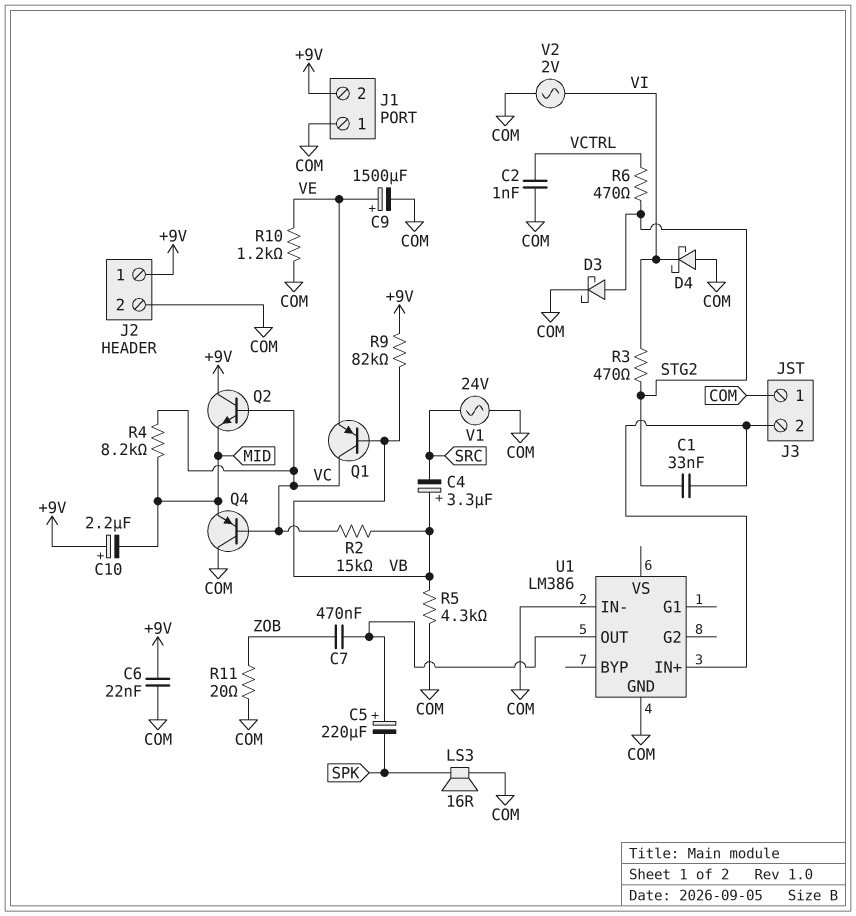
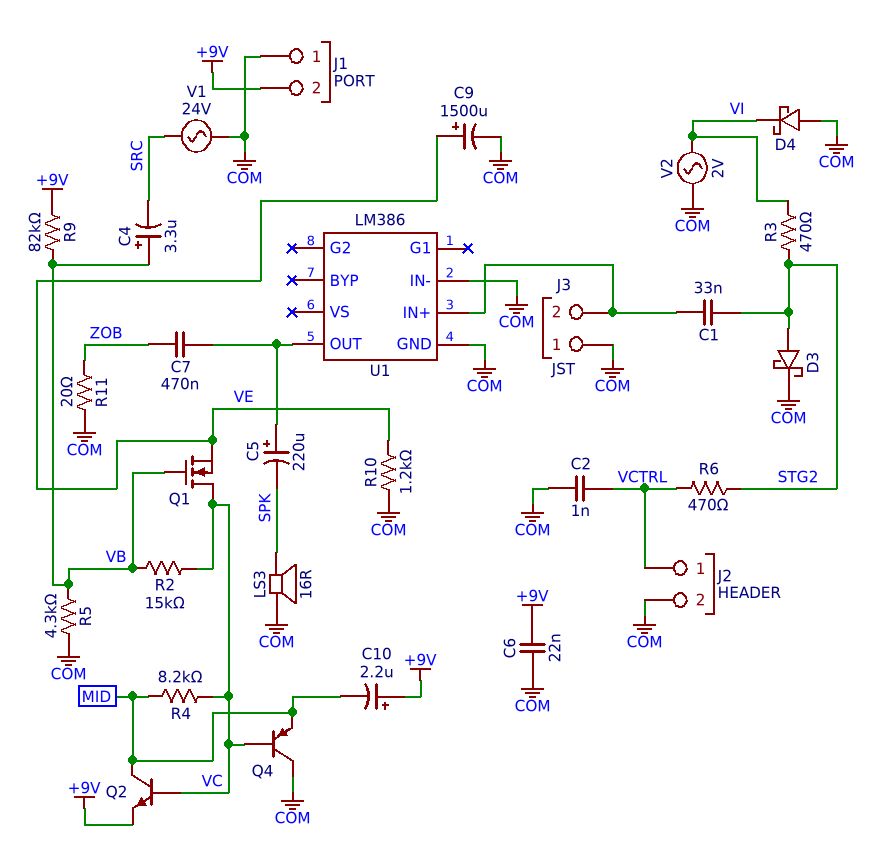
J2 pin 1: +9V -> VCTRL
Q1: PNP (B VB, C VC, E VE) -> NMOS (G VB, D VC, S VE)
Q2: NPN (B VC, C +9V, E MID) -> NPN (B VC, C MID, E +9V)

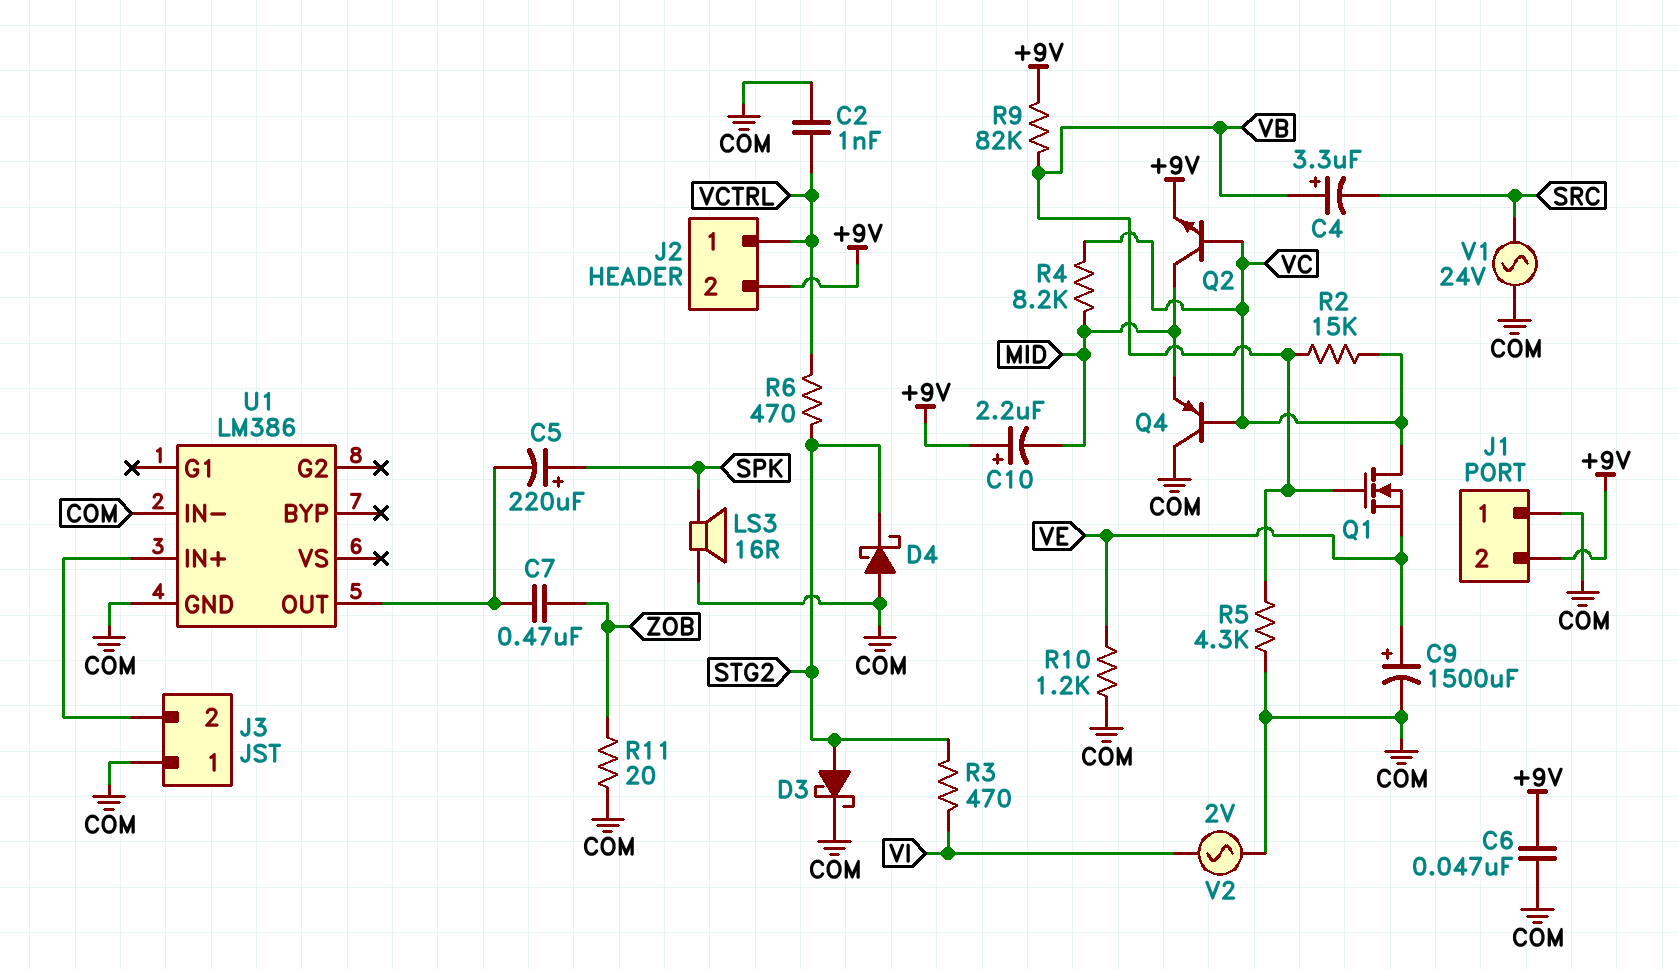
C1: 33nF (J3/2, STG2) -> none
C5: 220uF (plus U1/OUT, minus SPK) -> 220uF (plus SPK, minus U1/OUT)
C6: 22nF (+9V, COM) -> 47nF (+9V, COM)
D4: schottky (A COM, K VI) -> schottky (A COM, K STG2)
J2 pin 2: COM -> +9V

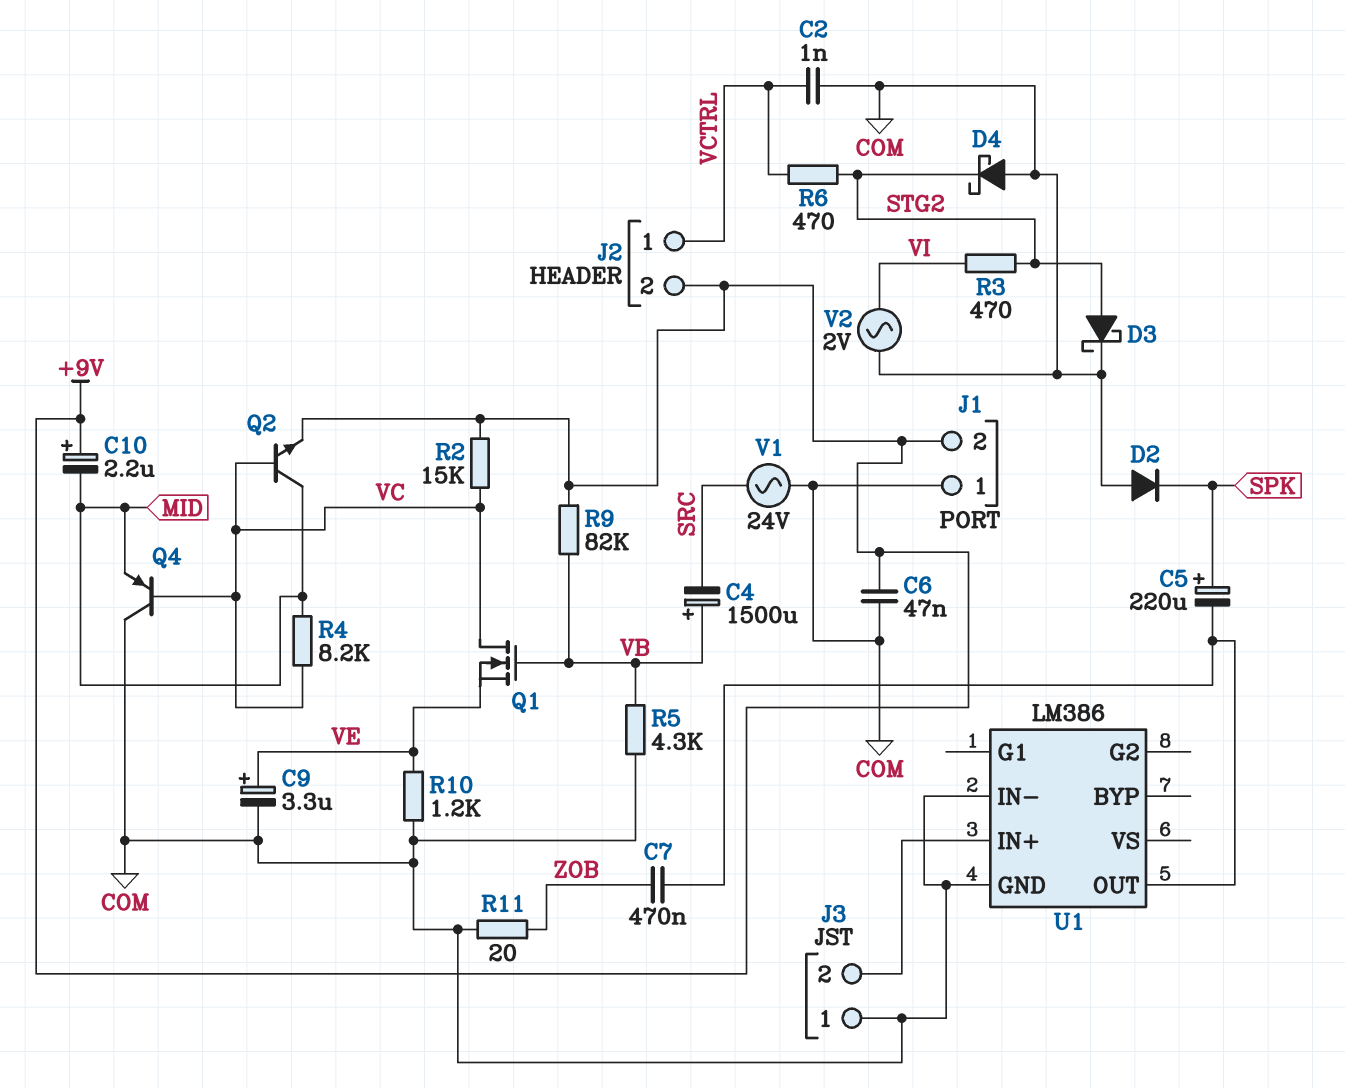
C4: 3.3uF (plus VB, minus SRC) -> 1500uF (plus VB, minus SRC)
C9: 1500uF (plus VE, minus COM) -> 3.3uF (plus VE, minus COM)
D2: none -> diode (A COM, K SPK)
LS3: speaker 16R (COM, SPK) -> none
R2: 15k (VB, VC) -> 15k (+9V, VC)

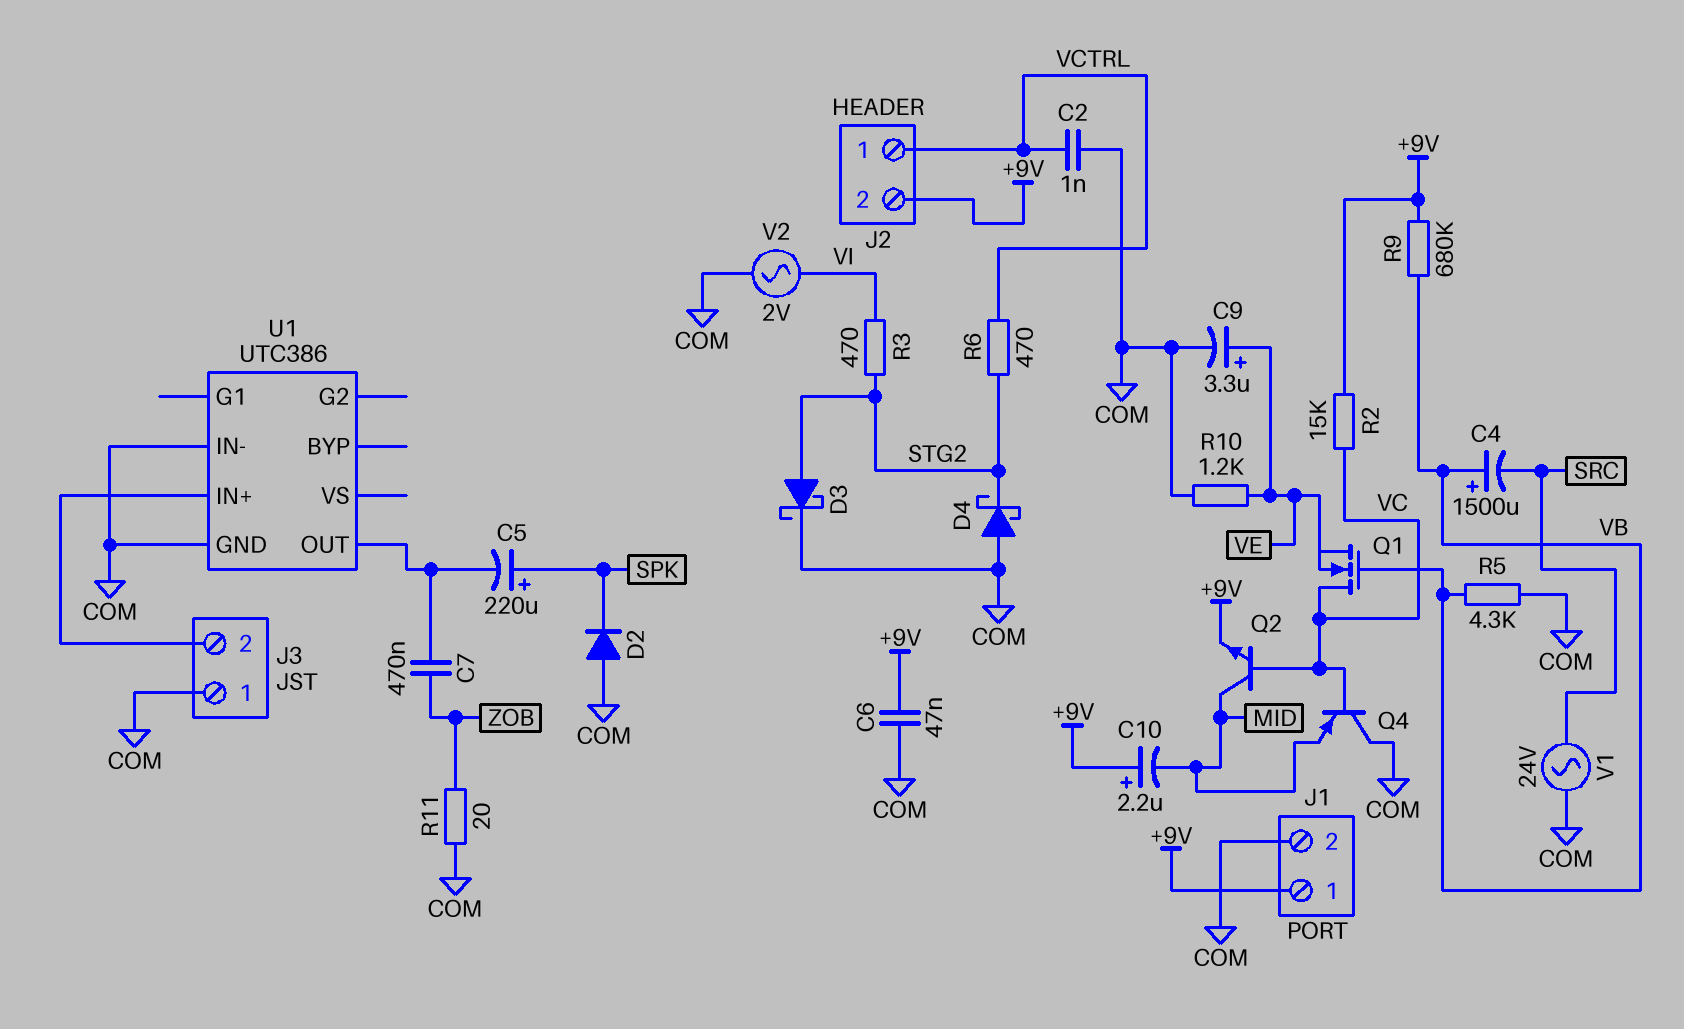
J1 pin 1: COM -> +9V
J1 pin 2: +9V -> COM
R4: 8.2k (MID, VC) -> none
R9: 82k (+9V, VB) -> 680k (+9V, VB)
U1: LM386 -> UTC386

